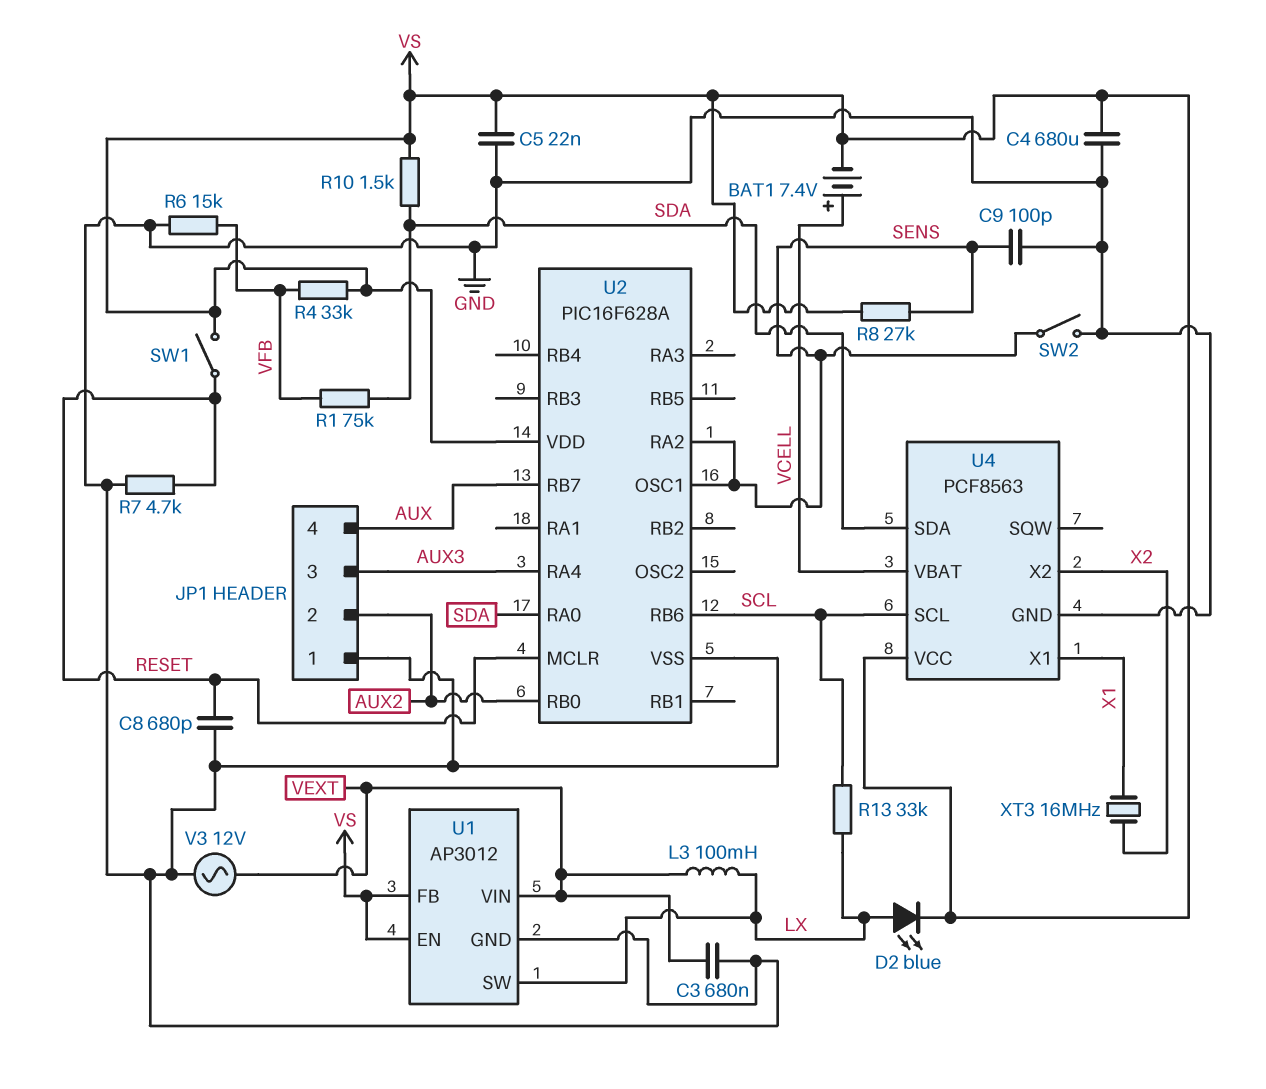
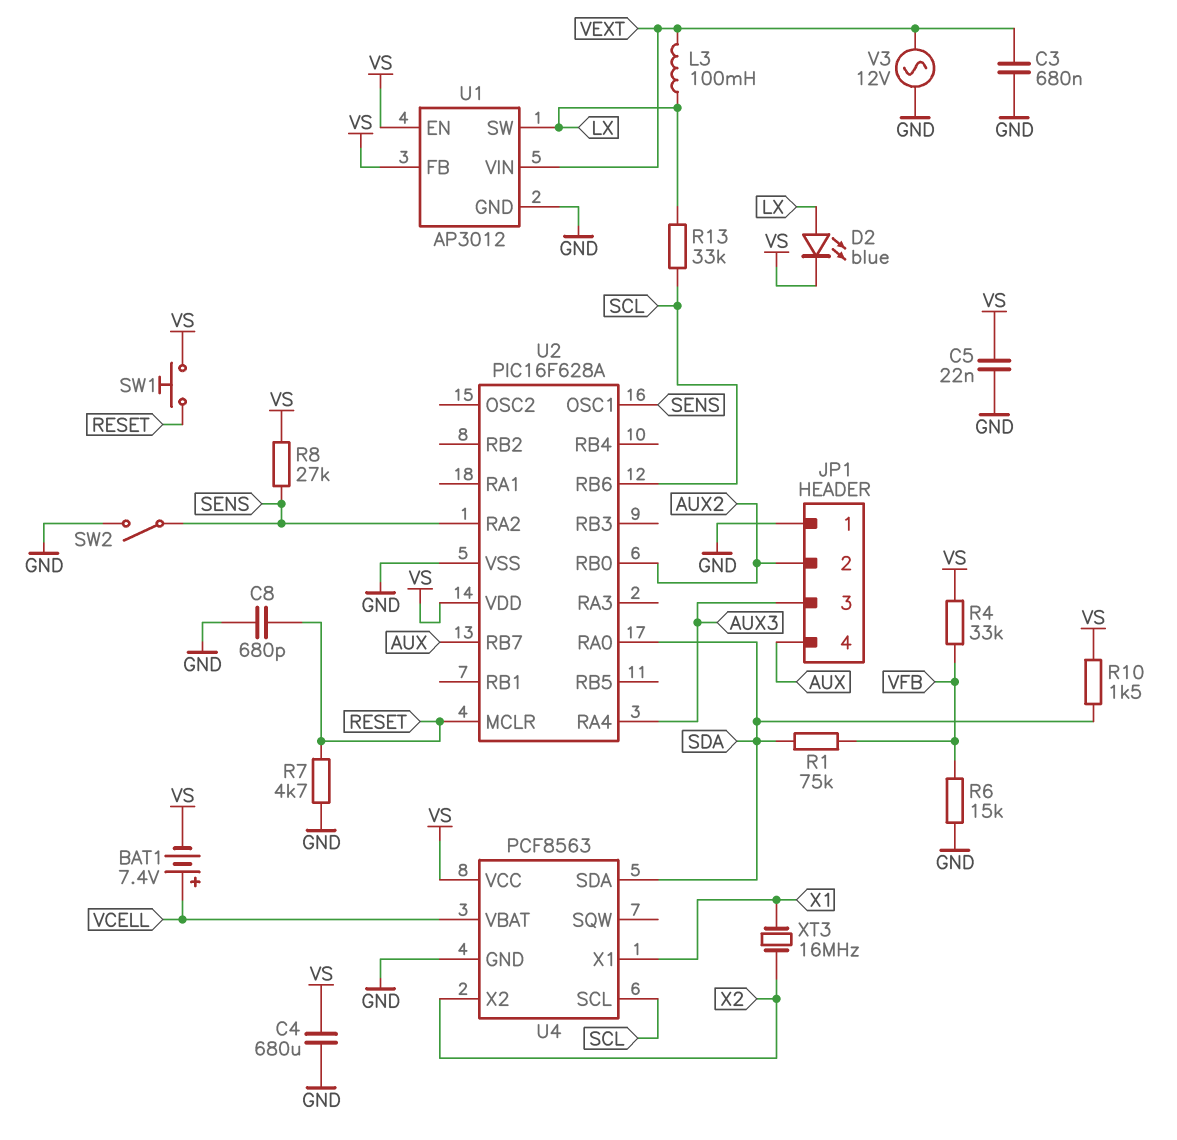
C9: 100pF (GND, SENS) -> none
SW1: switch (RESET, VS) -> button (RESET, VS)

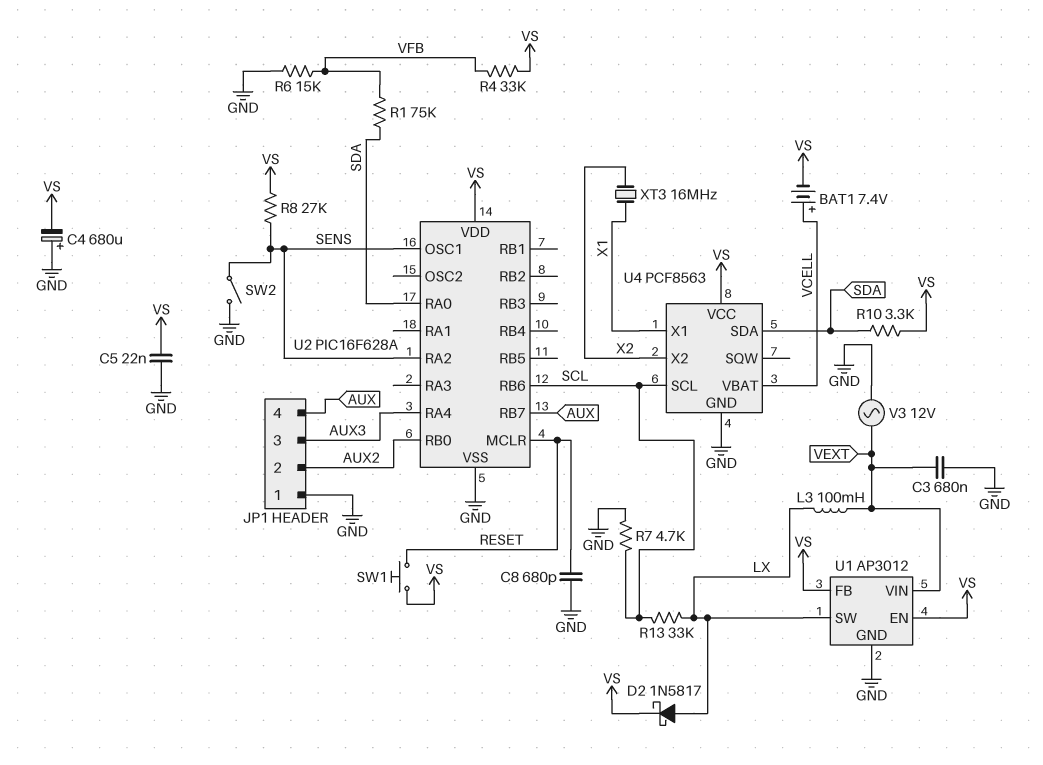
C4: 680uF (GND, VS) -> 680uF (plus GND, minus VS)
D2: LED blue (A LX, K VS) -> schottky 1N5817 (A LX, K VS)
R7: 4.7k (GND, RESET) -> 4.7k (GND, SCL)
R10: 1.5k (SDA, VS) -> 3.3k (SDA, VS)

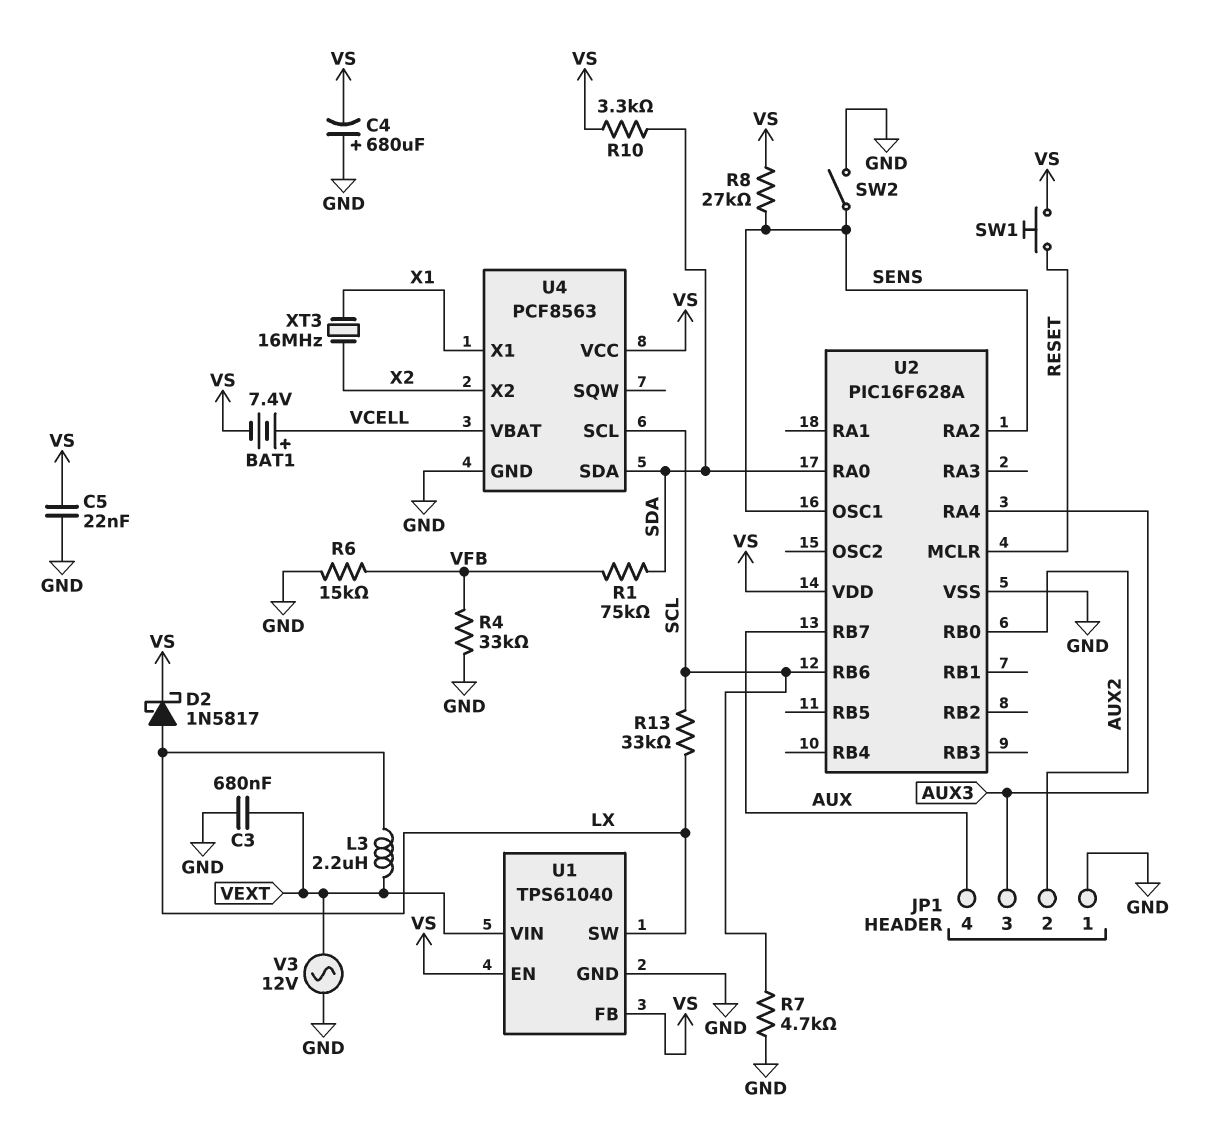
C8: 680pF (GND, RESET) -> none
L3: 100mH (LX, VEXT) -> 2.2uH (LX, VEXT)
R4: 33k (VFB, VS) -> 33k (GND, VFB)
U1: AP3012 -> TPS61040

